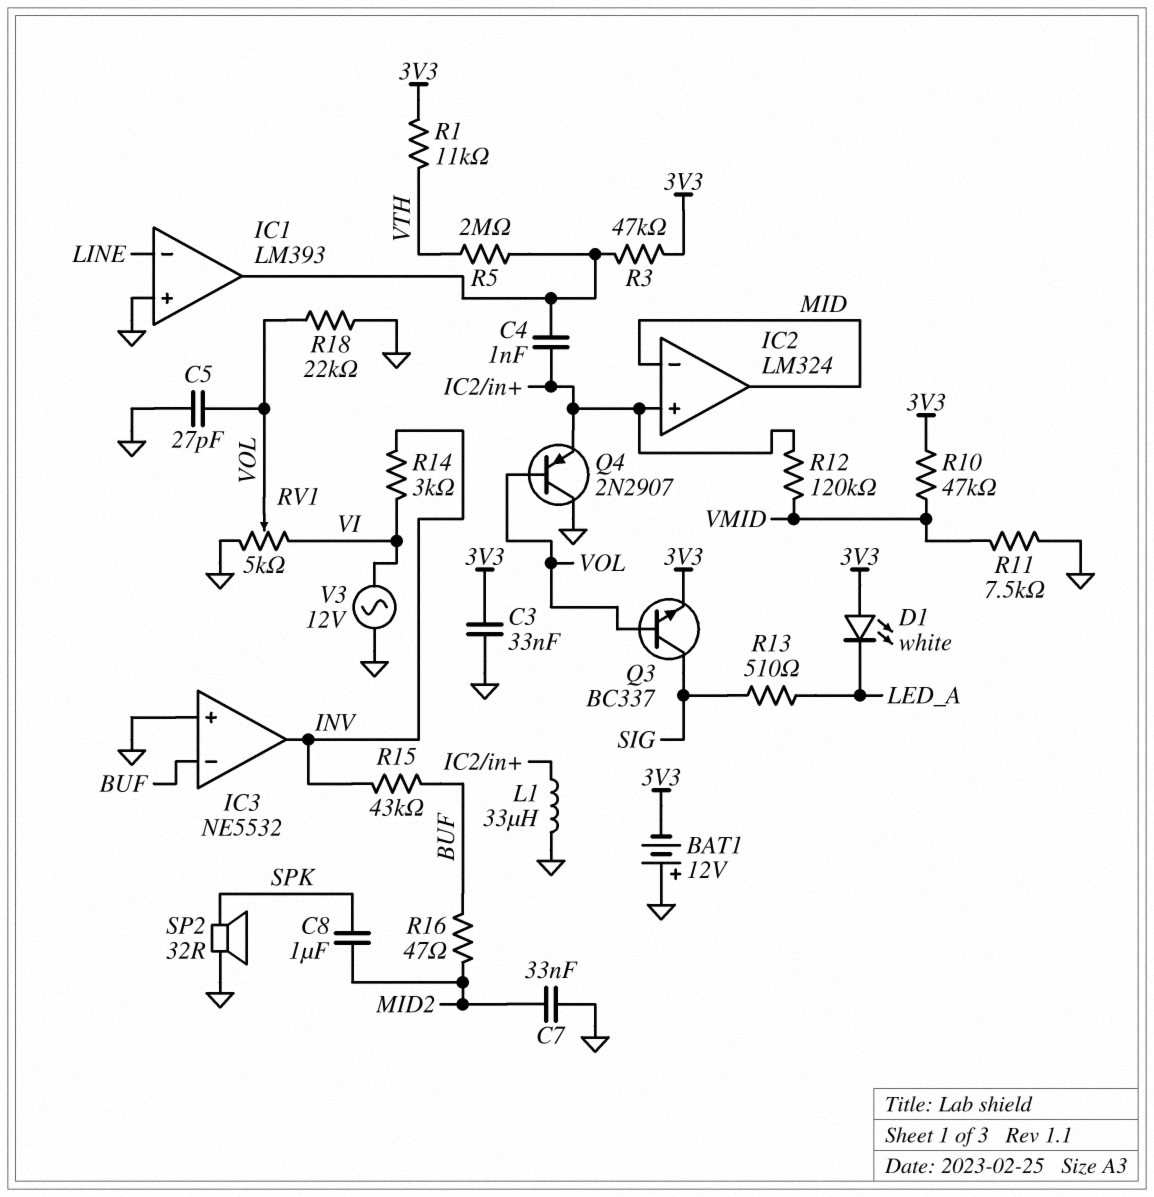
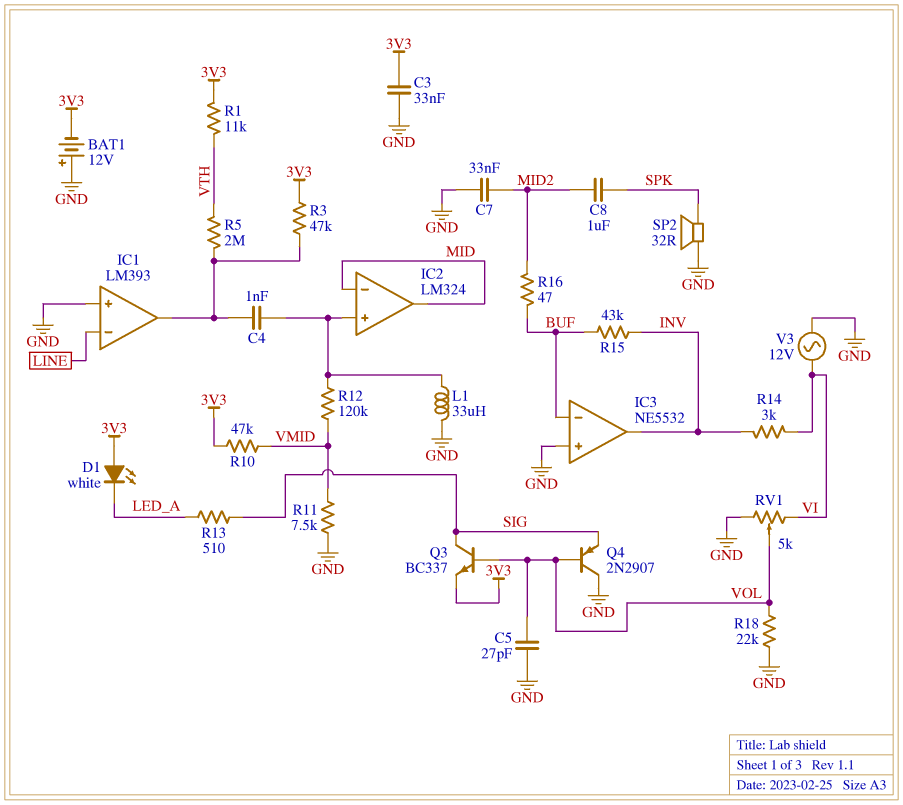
Q4: PNP 2N2907 (B VOL, C GND, E IC2/in+) -> PNP 2N2907 (B VOL, C GND, E SIG)

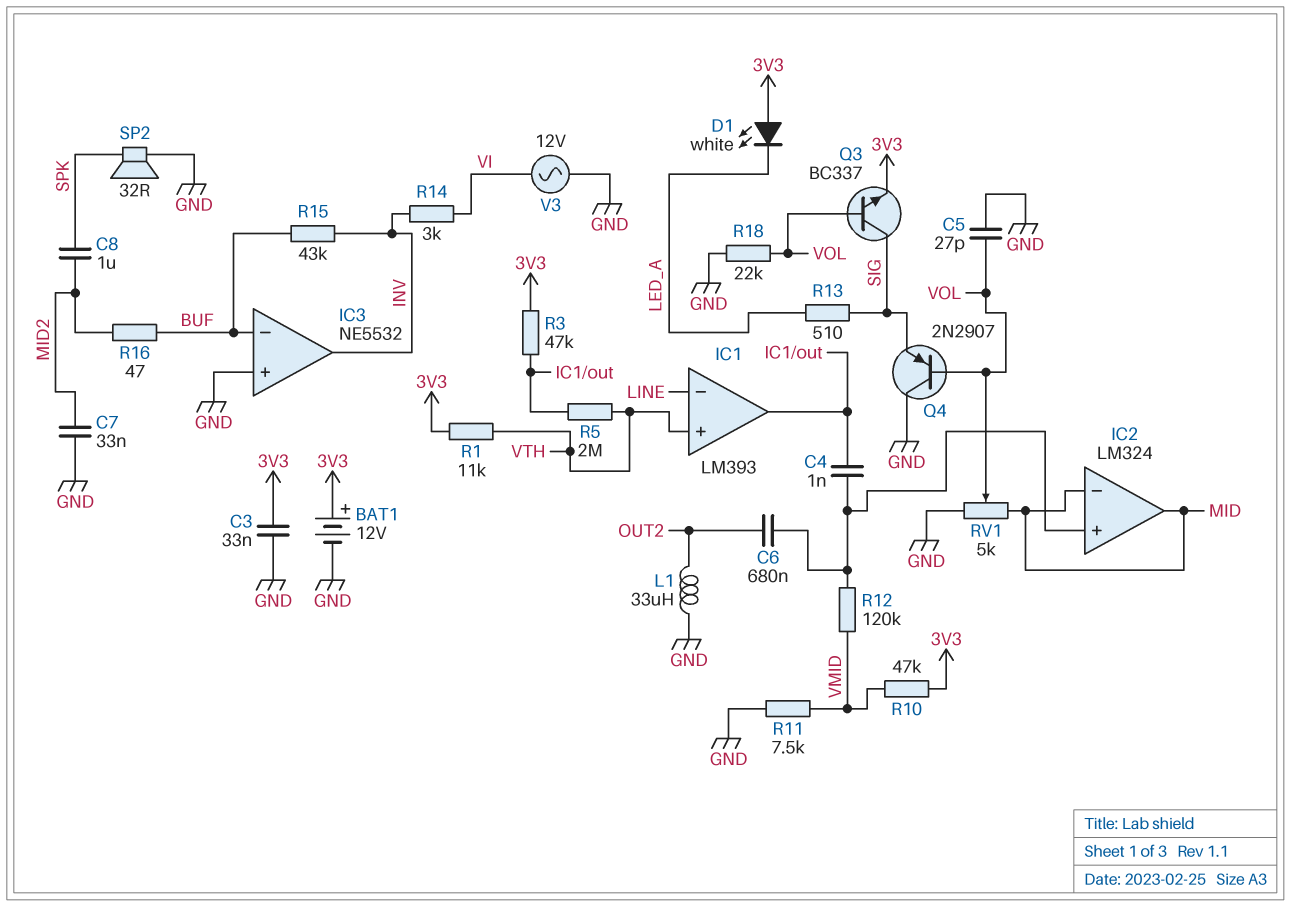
BAT1: 12V (plus GND, minus 3V3) -> 12V (plus 3V3, minus GND)
C6: none -> 680nF (IC2/in+, OUT2)
IC1 pin in+: GND -> VTH
L1: 33uH (GND, IC2/in+) -> 33uH (GND, OUT2)
RV1: 5k (GND, VI, wiper VOL) -> 5k (GND, MID, wiper VOL)

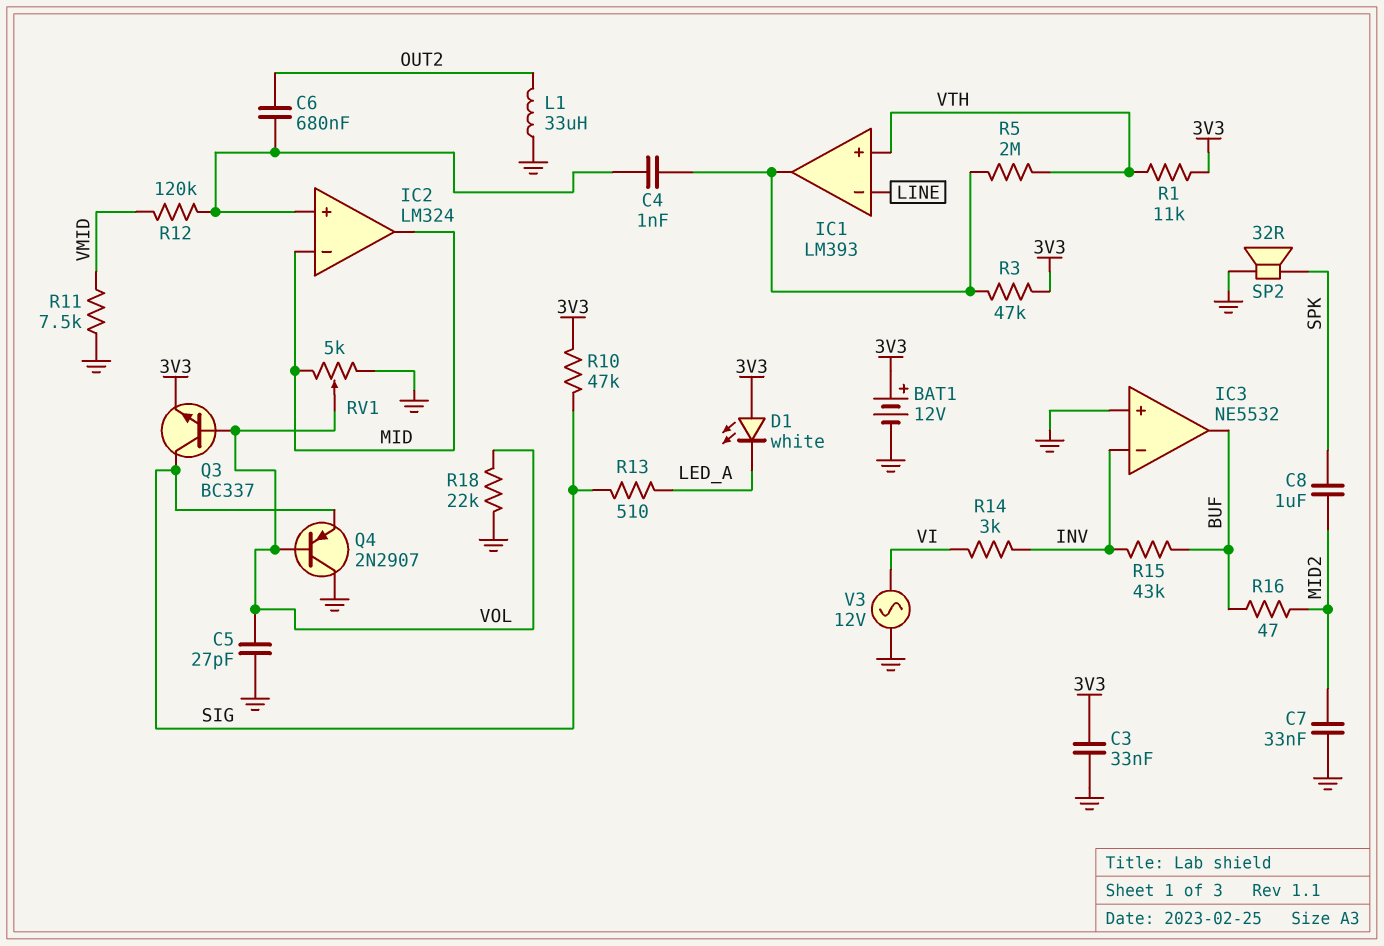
IC3 pin in-: BUF -> INV
IC3 pin out: INV -> BUF
R10: 47k (3V3, VMID) -> 47k (3V3, SIG)

